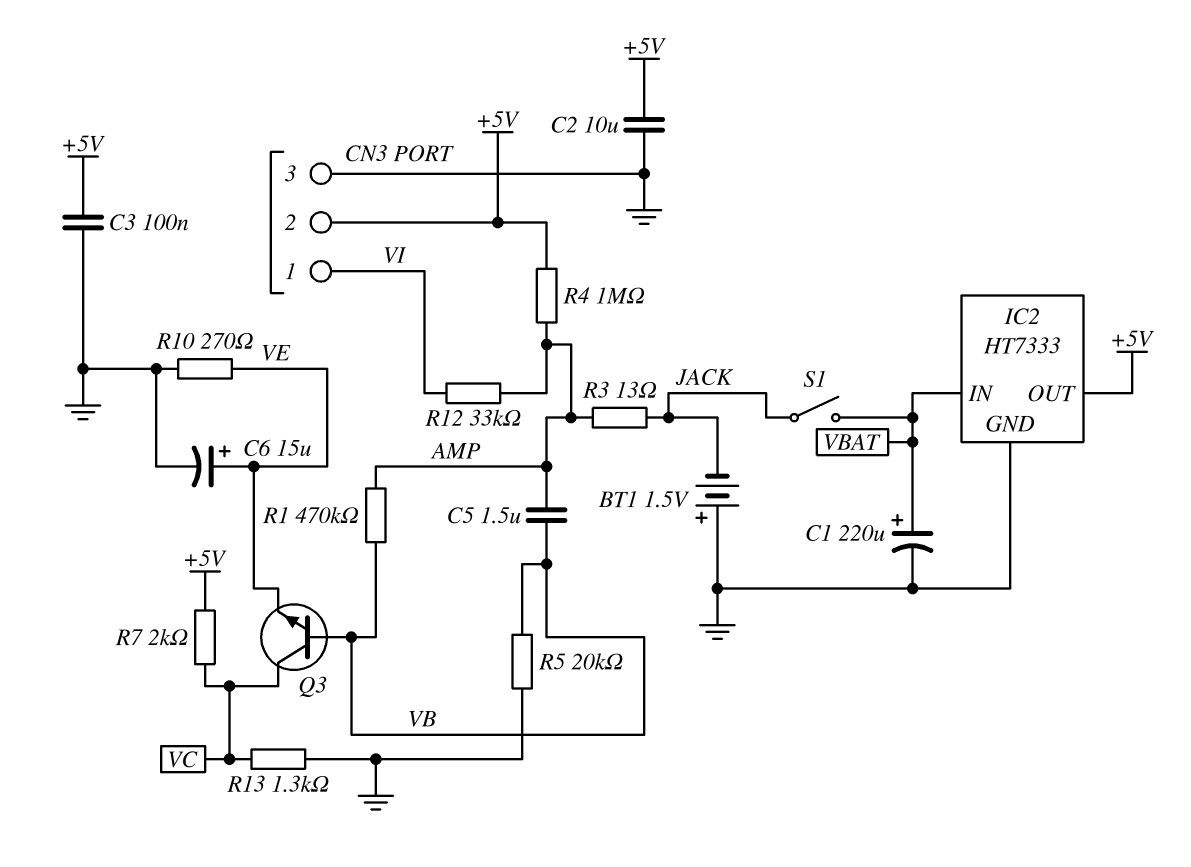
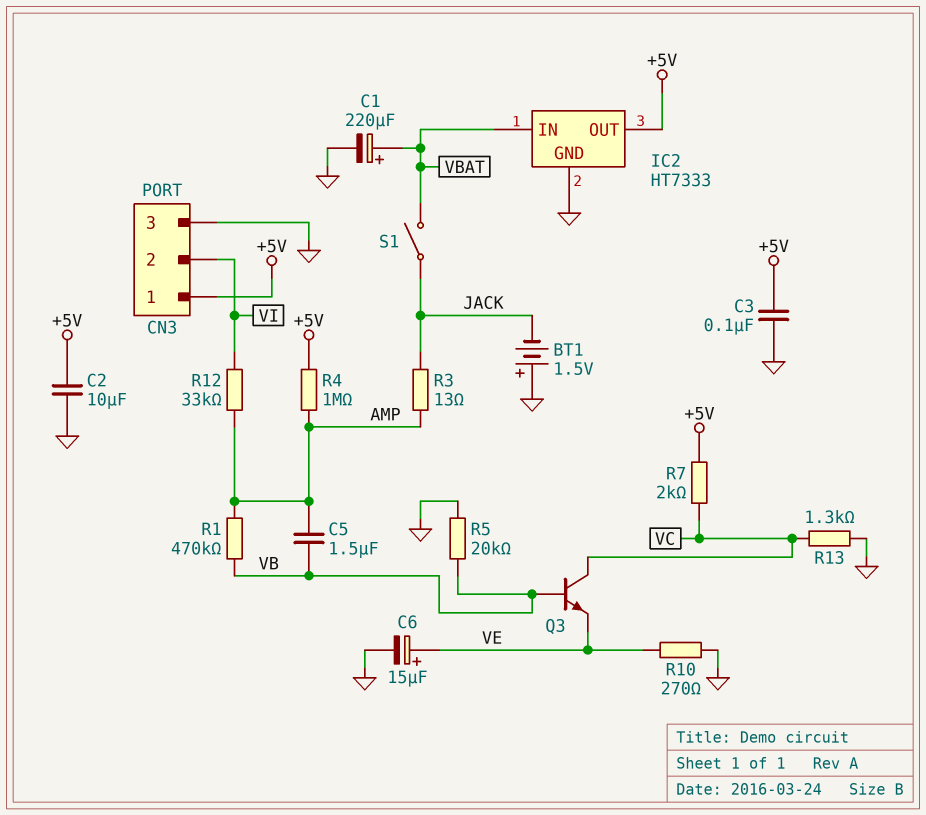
CN3 pin 1: VI -> +5V
CN3 pin 2: +5V -> VI

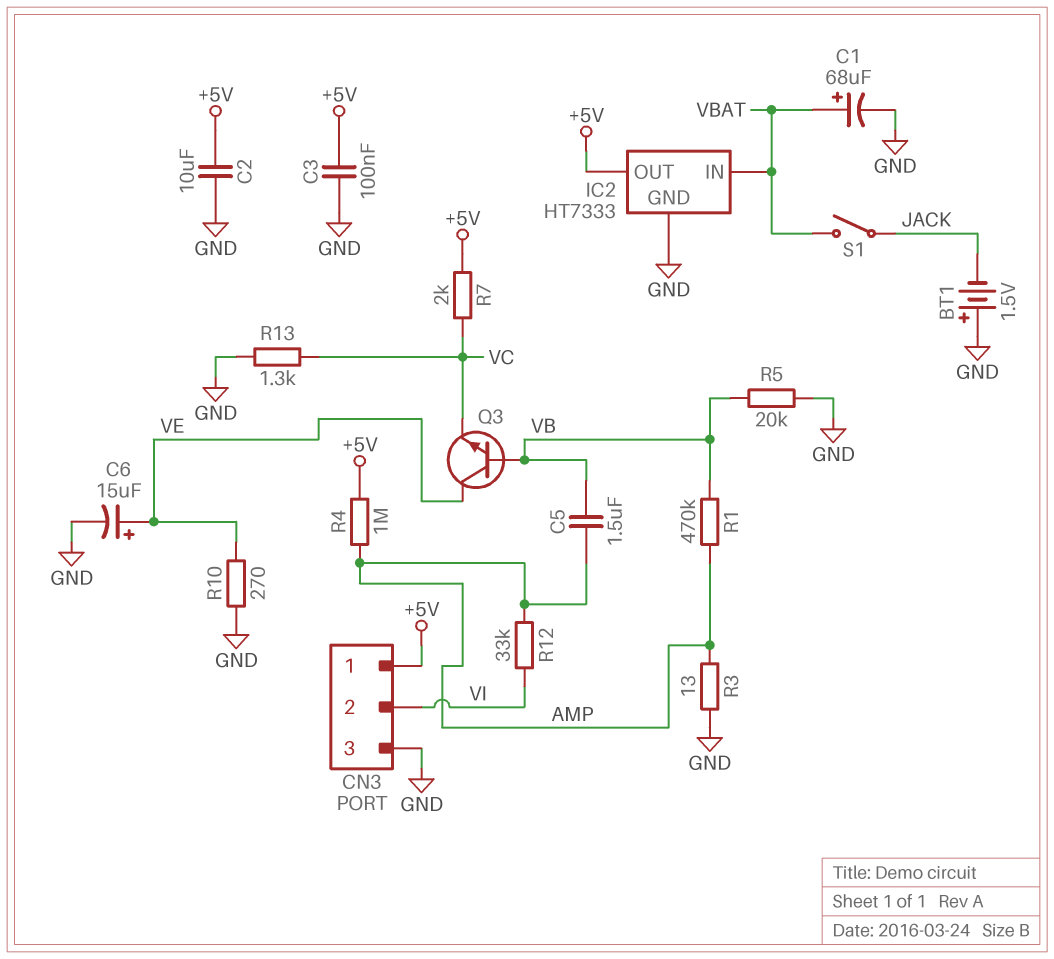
C1: 220uF (plus VBAT, minus GND) -> 68uF (plus VBAT, minus GND)
Q3: NPN (B VB, C VC, E VE) -> NPN (B VB, C VE, E VC)
R3: 13 (AMP, JACK) -> 13 (AMP, GND)

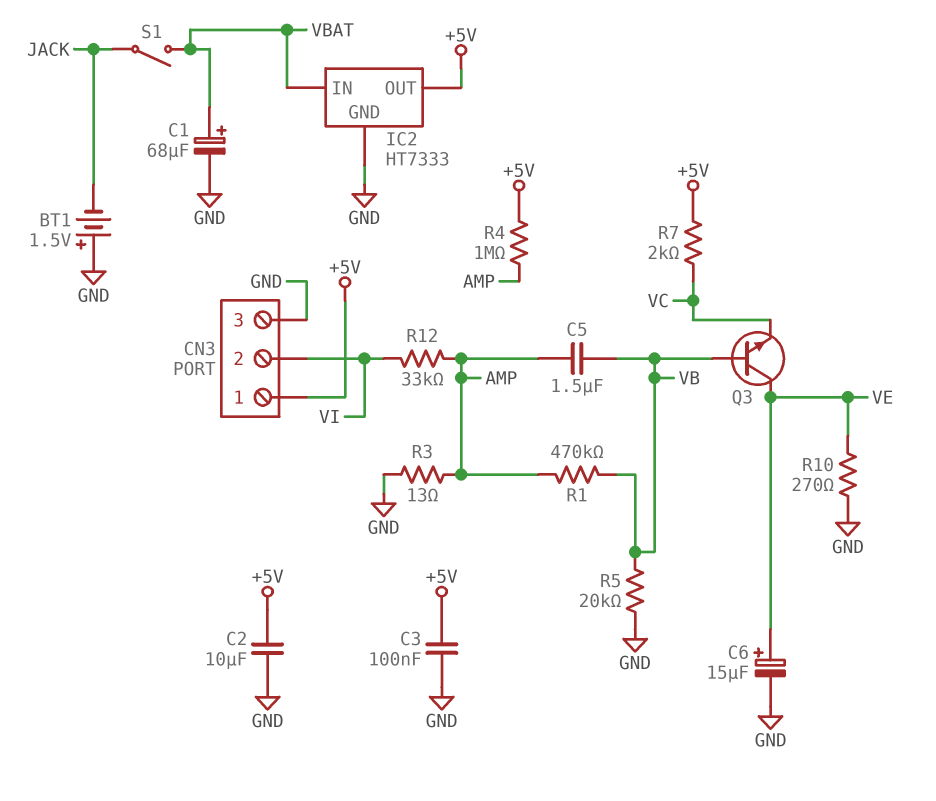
R13: 1.3k (GND, VC) -> none

